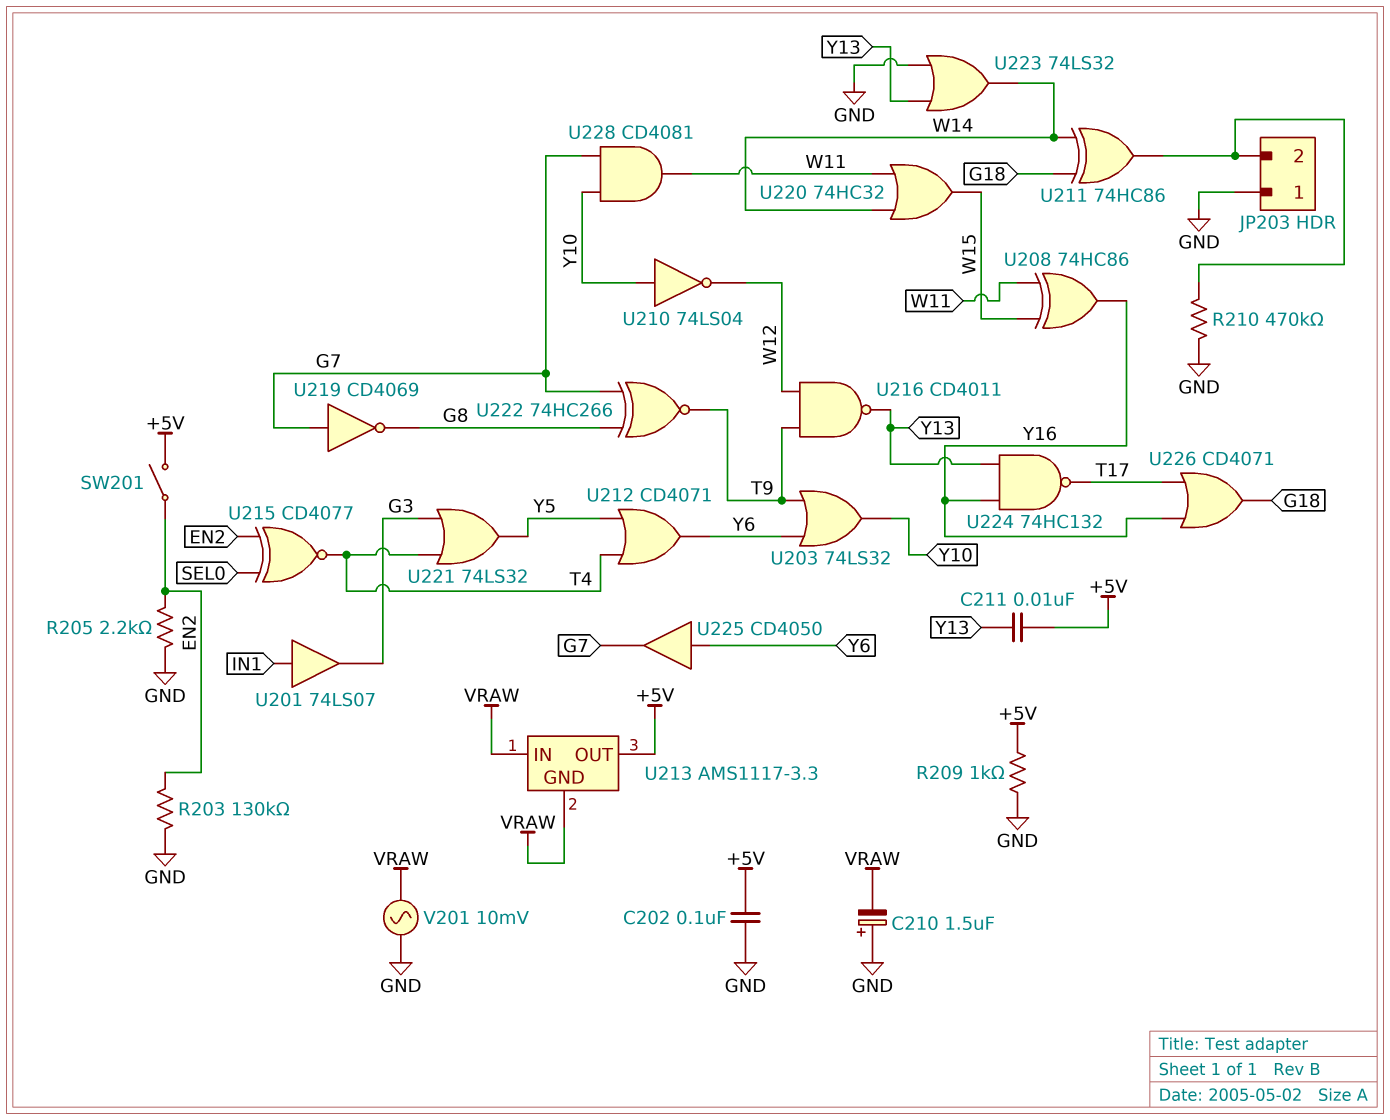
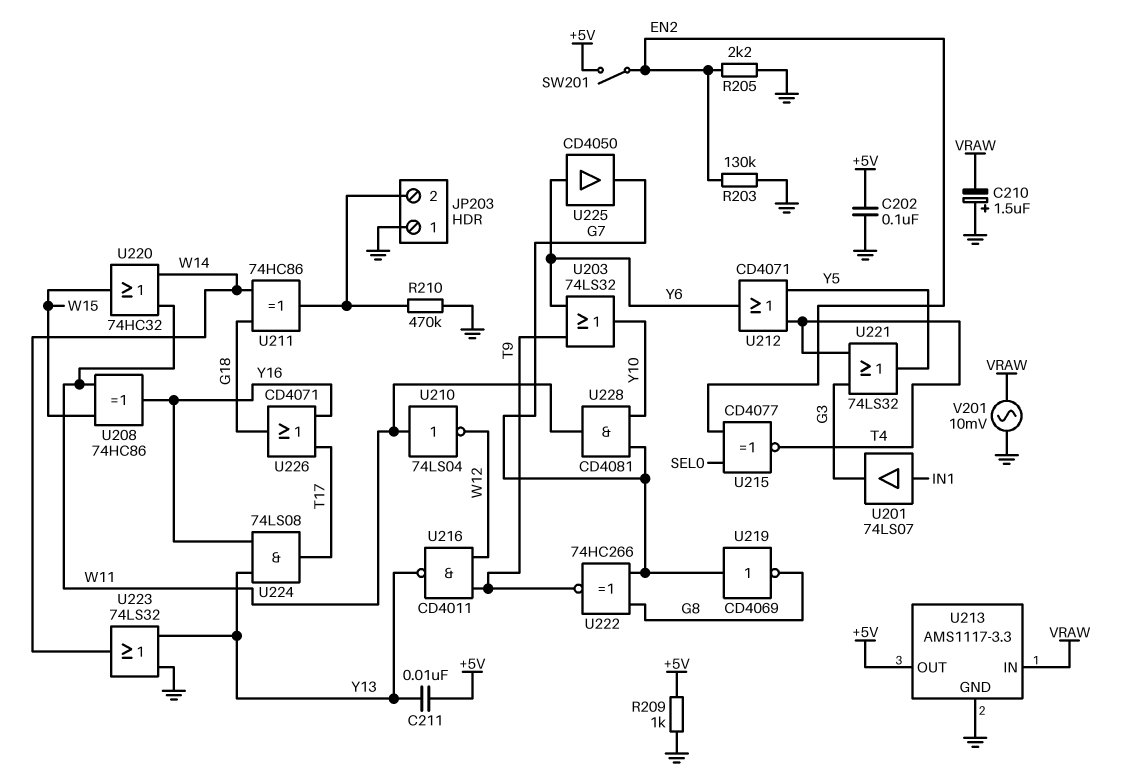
U210: NOT 74LS04 (in Y10, out W12) -> NOT 74LS04 (in W11, out W12)
U213 pin GND: VRAW -> GND
U224: NAND 74HC132 (in Y13, in Y16, out T17) -> AND 74LS08 (in Y13, in Y16, out T17)

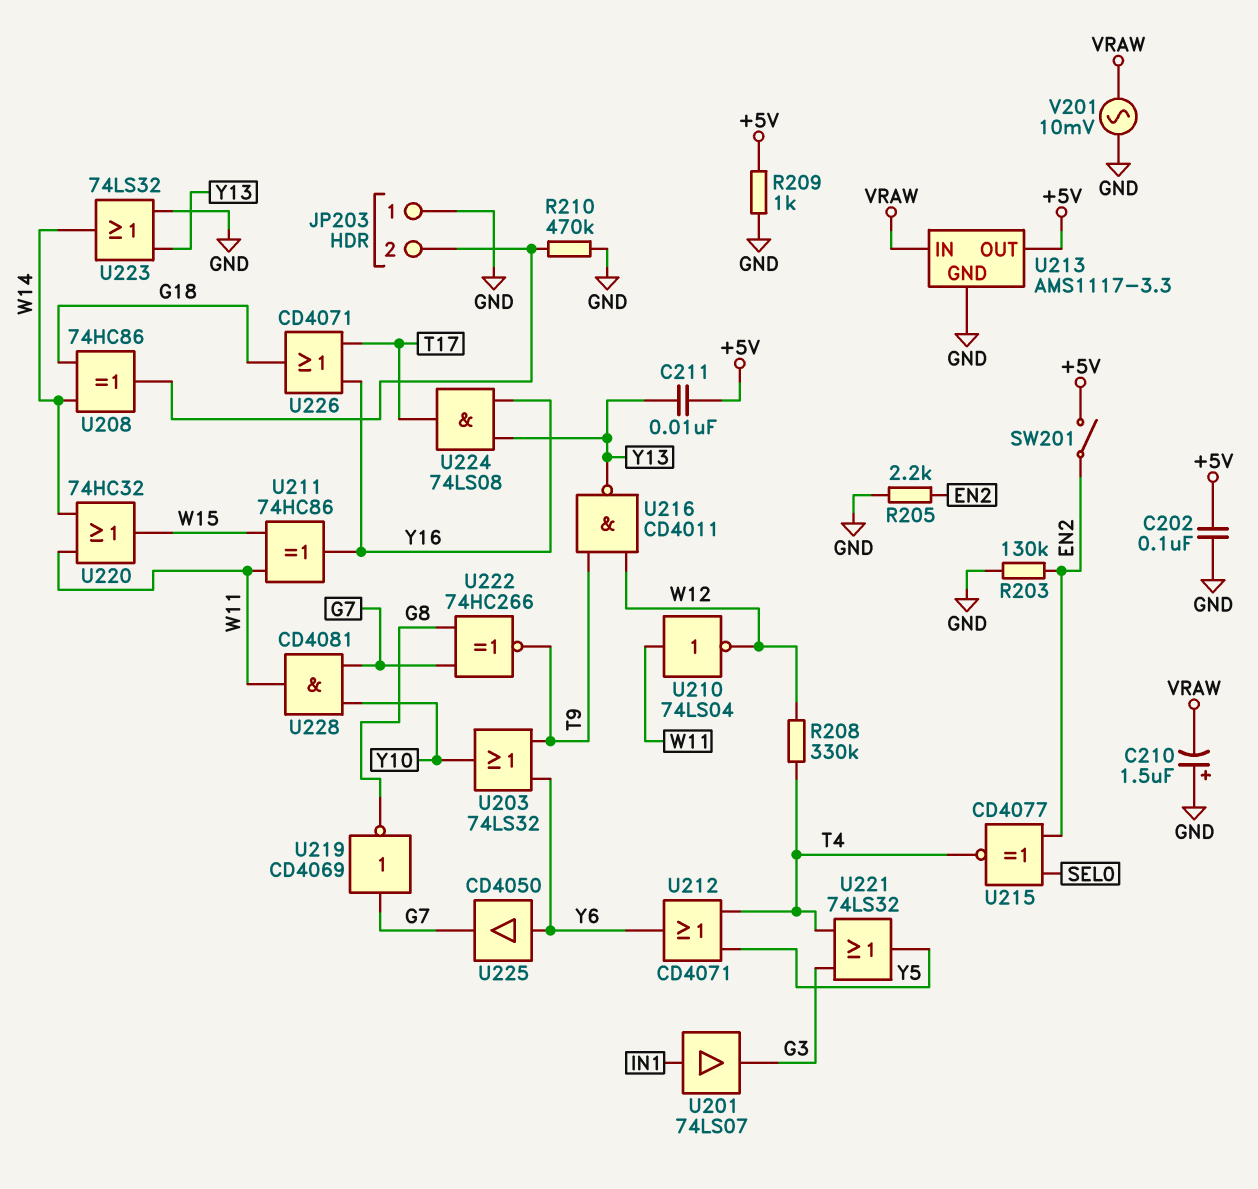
R208: none -> 330k (T4, W12)
U208: XOR 74HC86 (in W11, in W15, out Y16) -> XOR 74HC86 (in G18, in W14, out JP203/2)
U211: XOR 74HC86 (in G18, in W14, out JP203/2) -> XOR 74HC86 (in W11, in W15, out Y16)

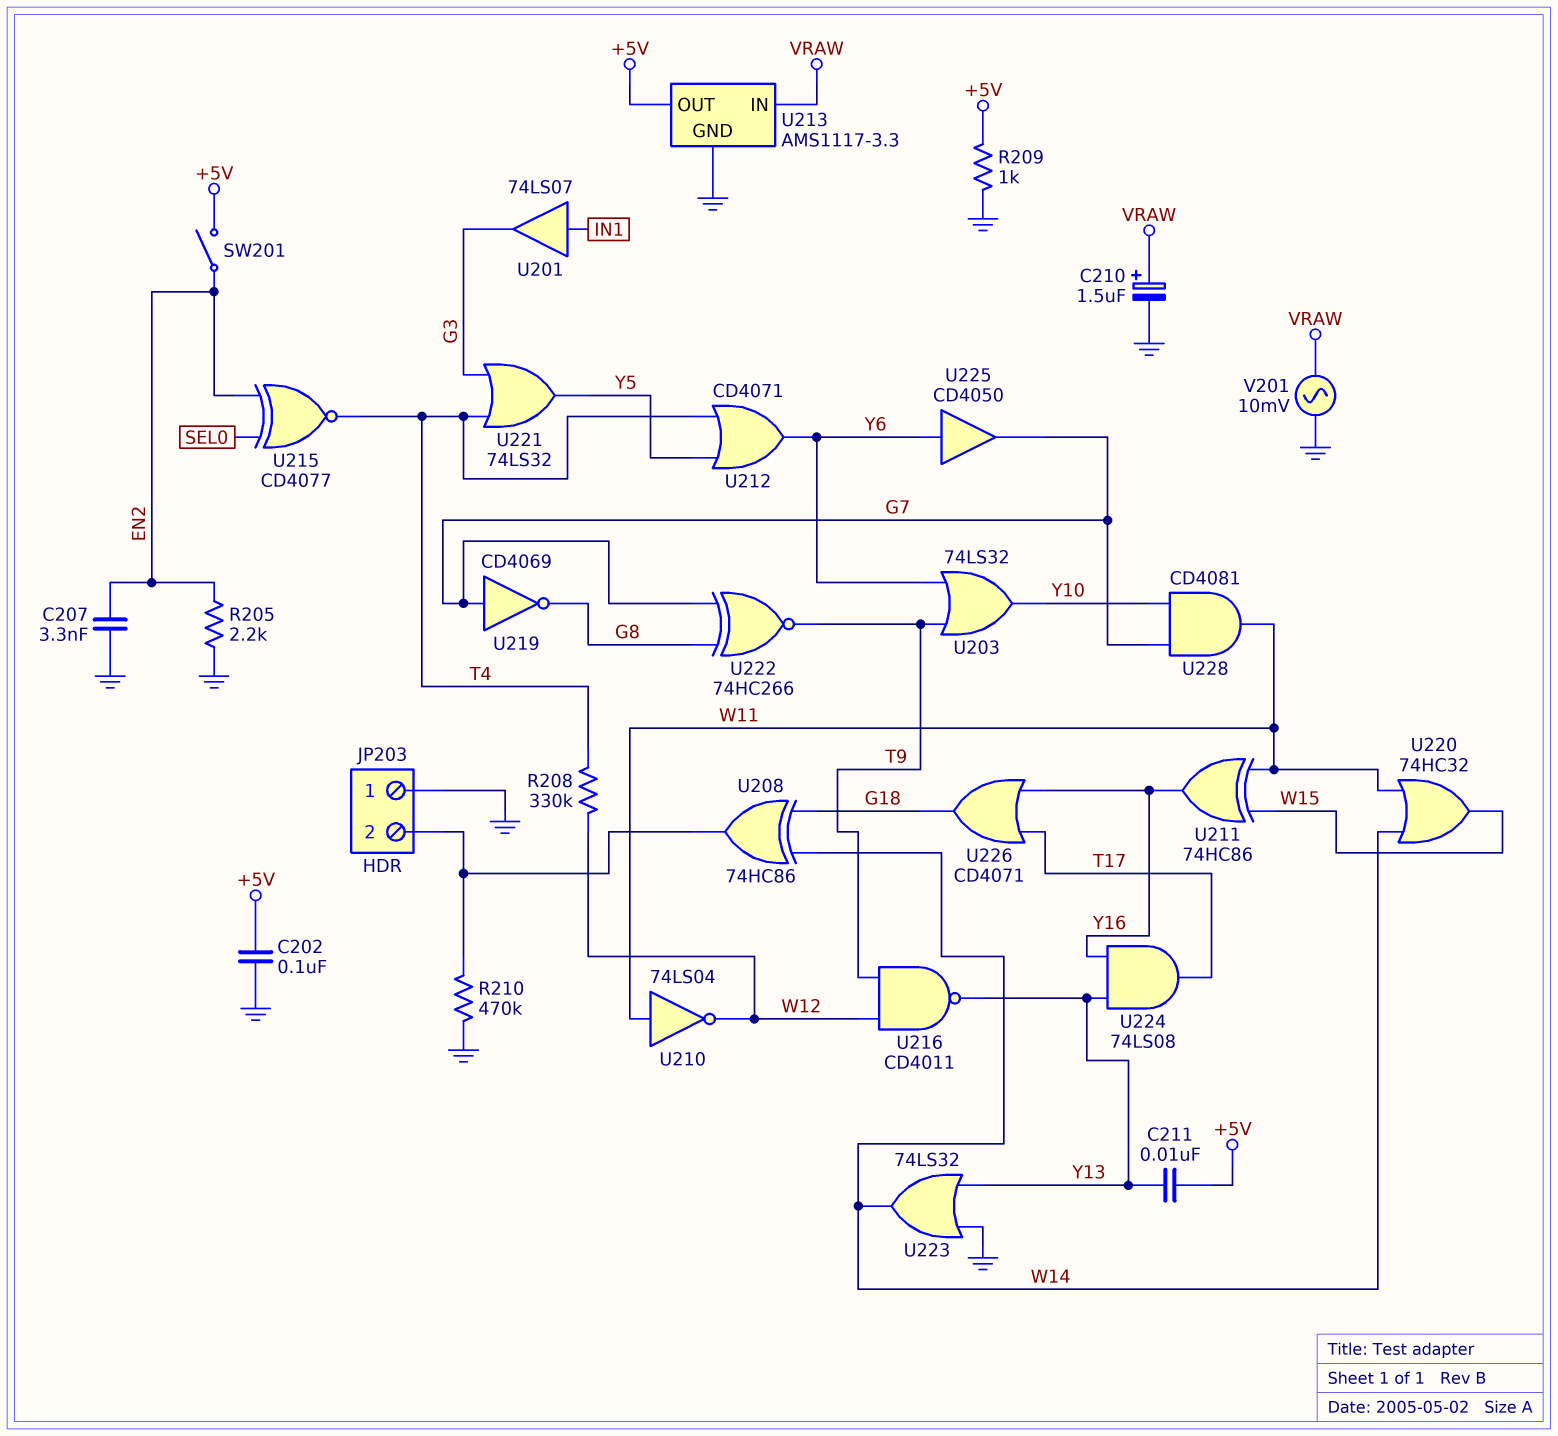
C207: none -> 3.3nF (EN2, GND)
C210: 1.5uF (plus GND, minus VRAW) -> 1.5uF (plus VRAW, minus GND)
R203: 130k (EN2, GND) -> none

